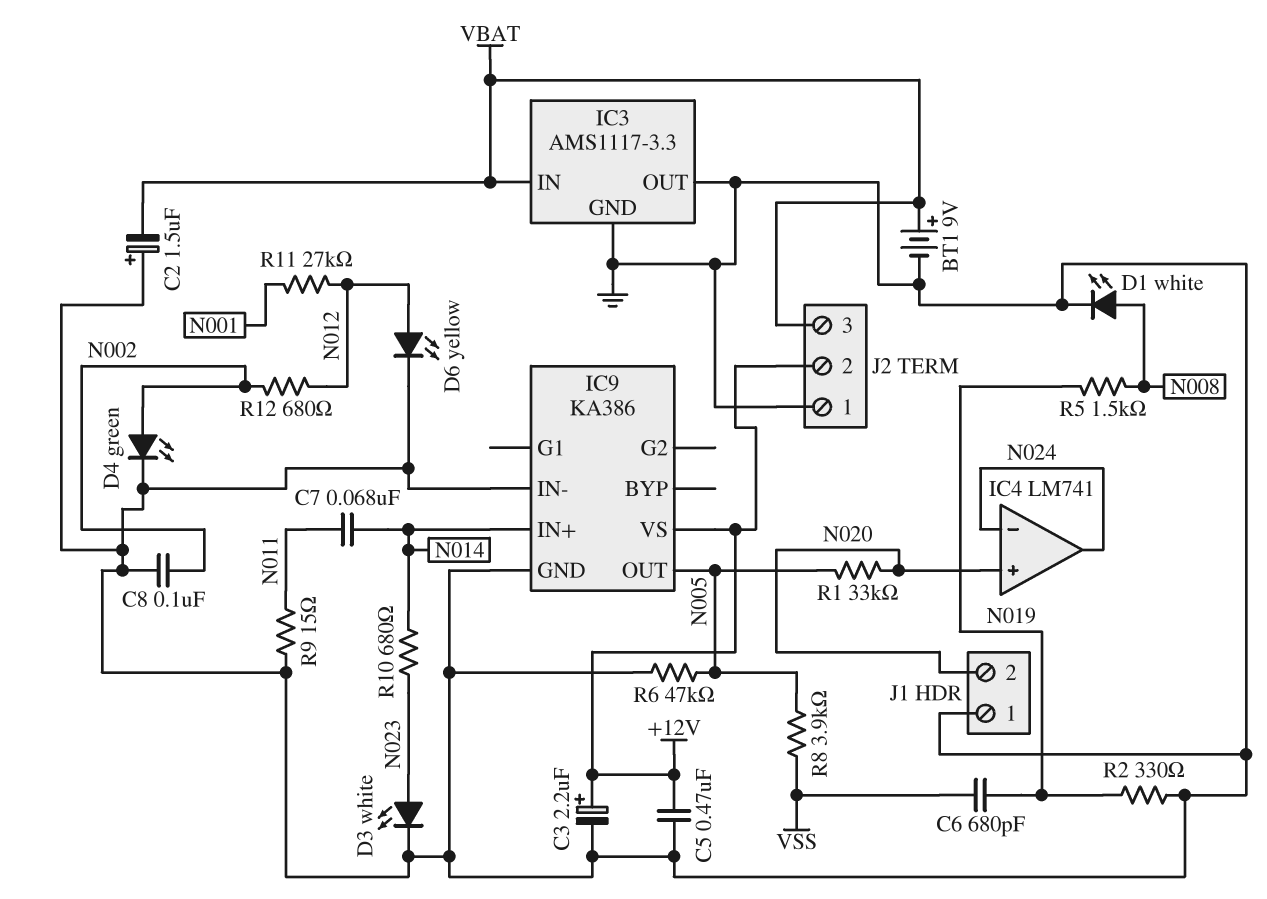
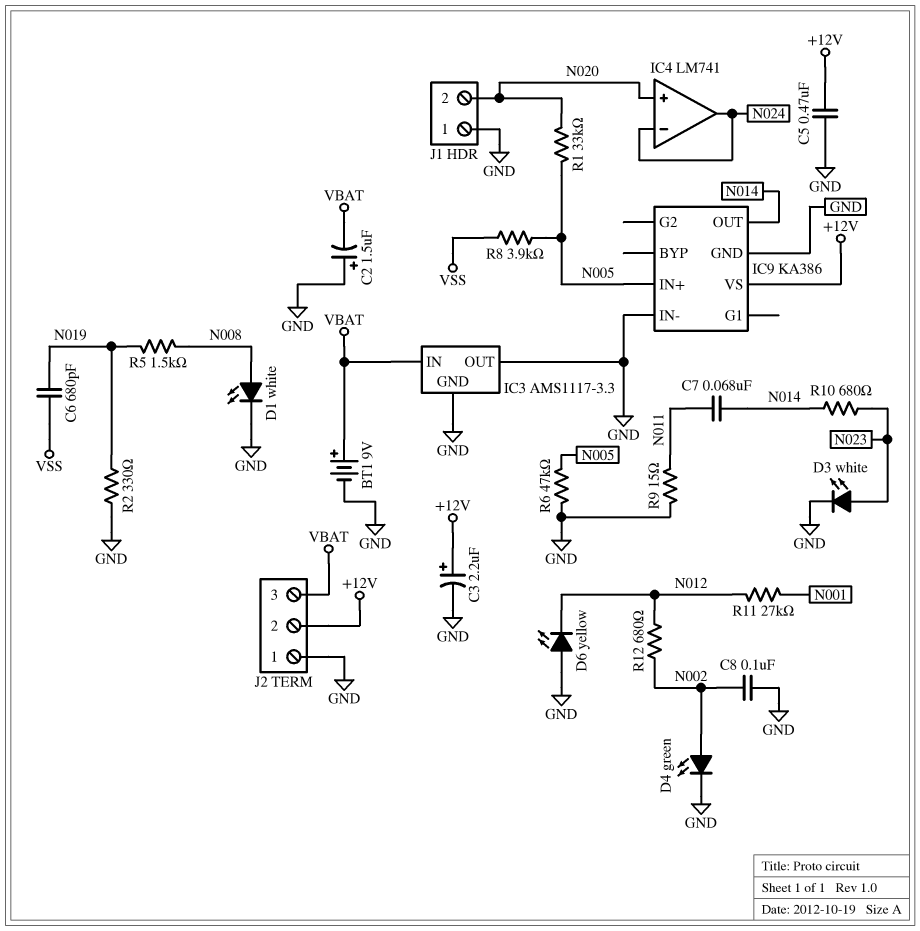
D6: LED yellow (A N012, K GND) -> LED yellow (A GND, K N012)
IC9 pin IN+: N014 -> N005
IC9 pin OUT: N005 -> N014

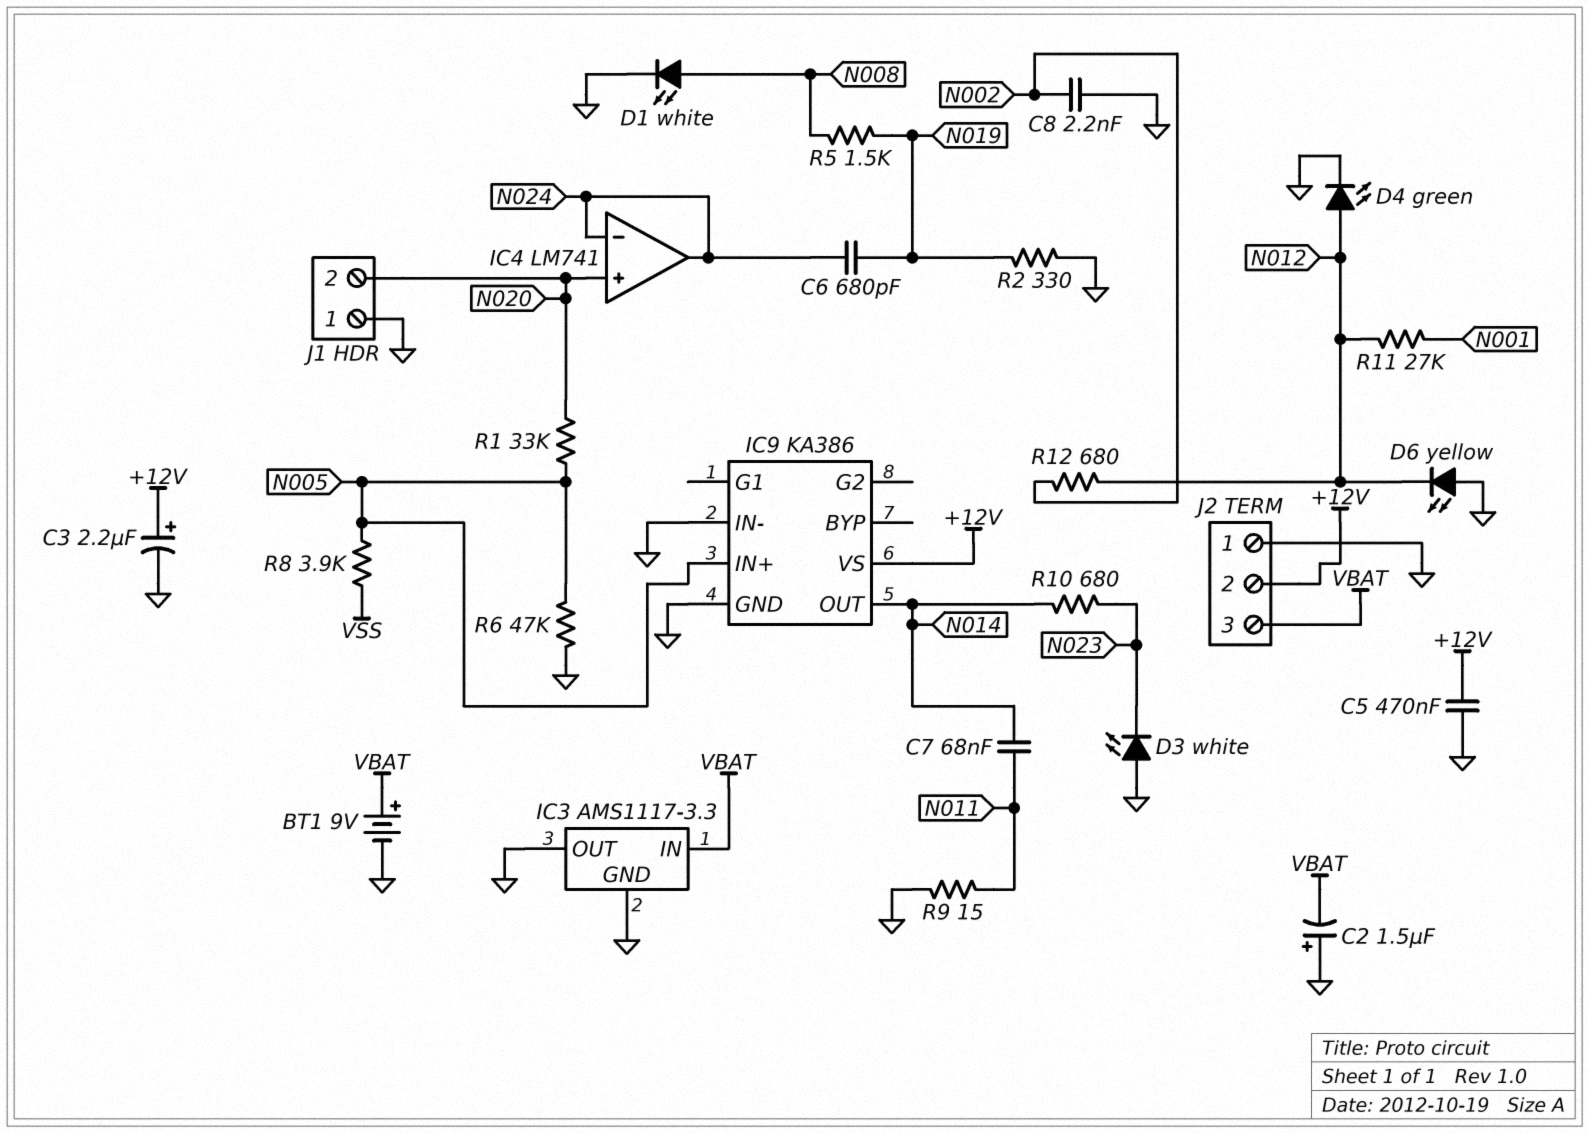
C6: 680pF (N019, VSS) -> 680pF (N019, N024)
C8: 100nF (GND, N002) -> 2.2nF (GND, N002)
D3: LED white (A N023, K GND) -> LED white (A GND, K N023)
D4: LED green (A N002, K GND) -> LED green (A N012, K GND)

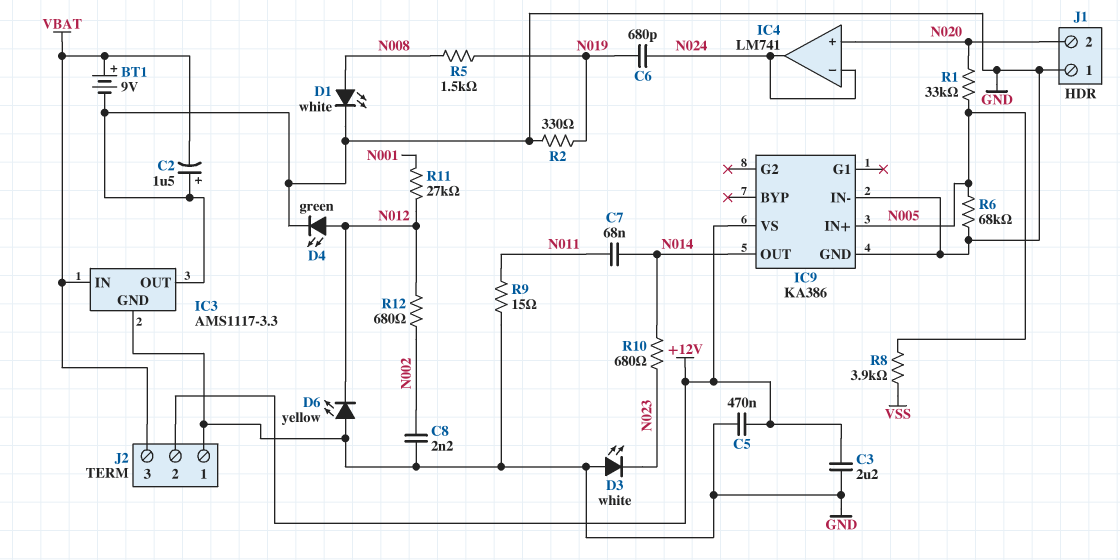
C3: 2.2uF (plus +12V, minus GND) -> 2.2uF (+12V, GND)
R6: 47k (GND, N005) -> 68k (GND, N005)

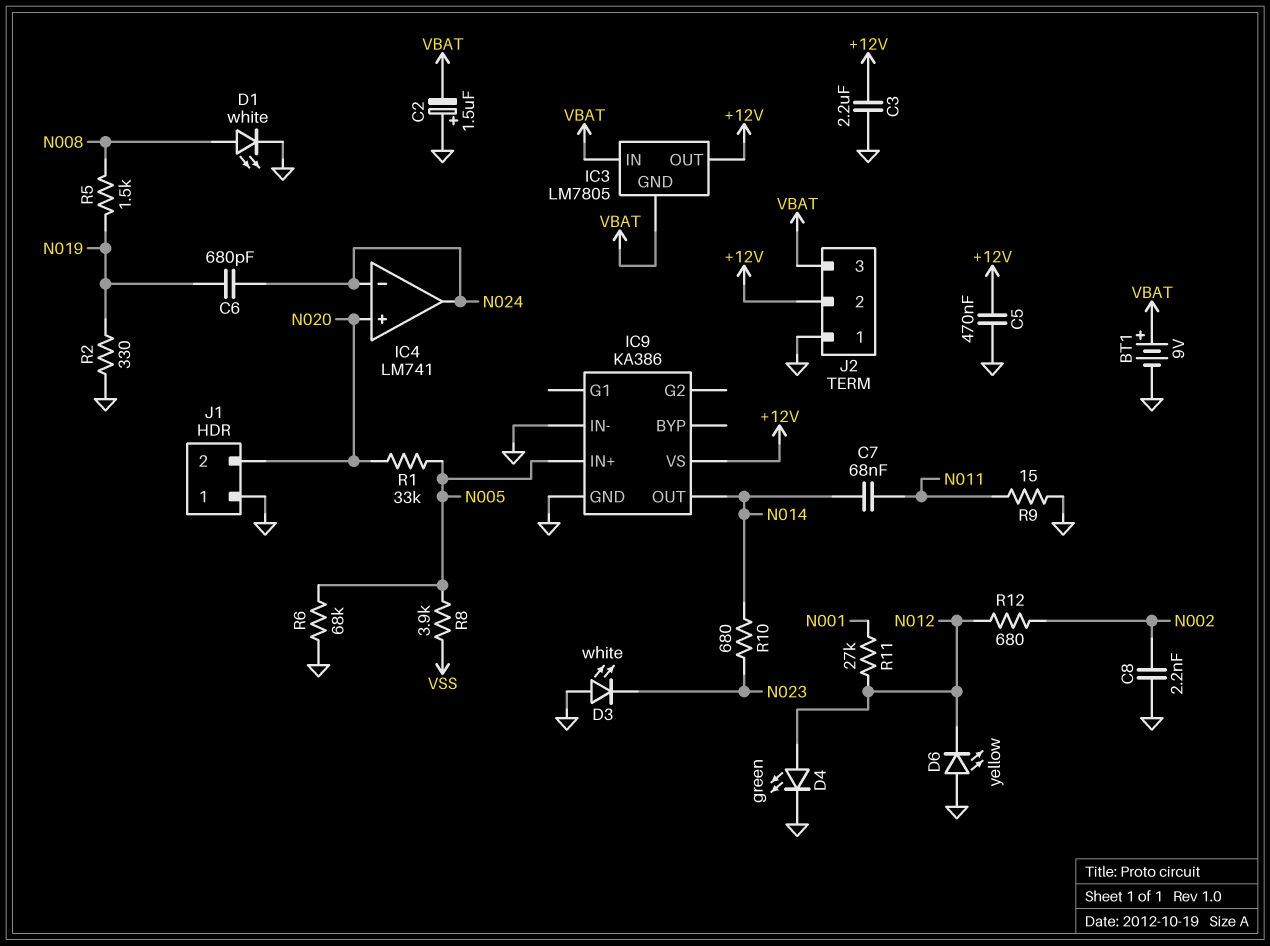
IC3: AMS1117-3.3 -> LM7805
IC3 pin GND: GND -> VBAT
IC3 pin OUT: GND -> +12V

